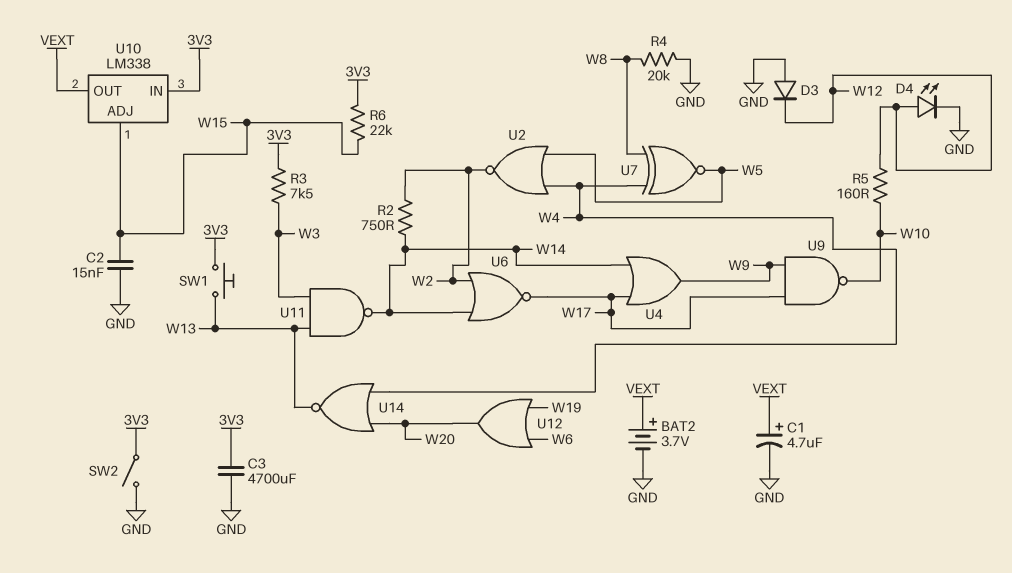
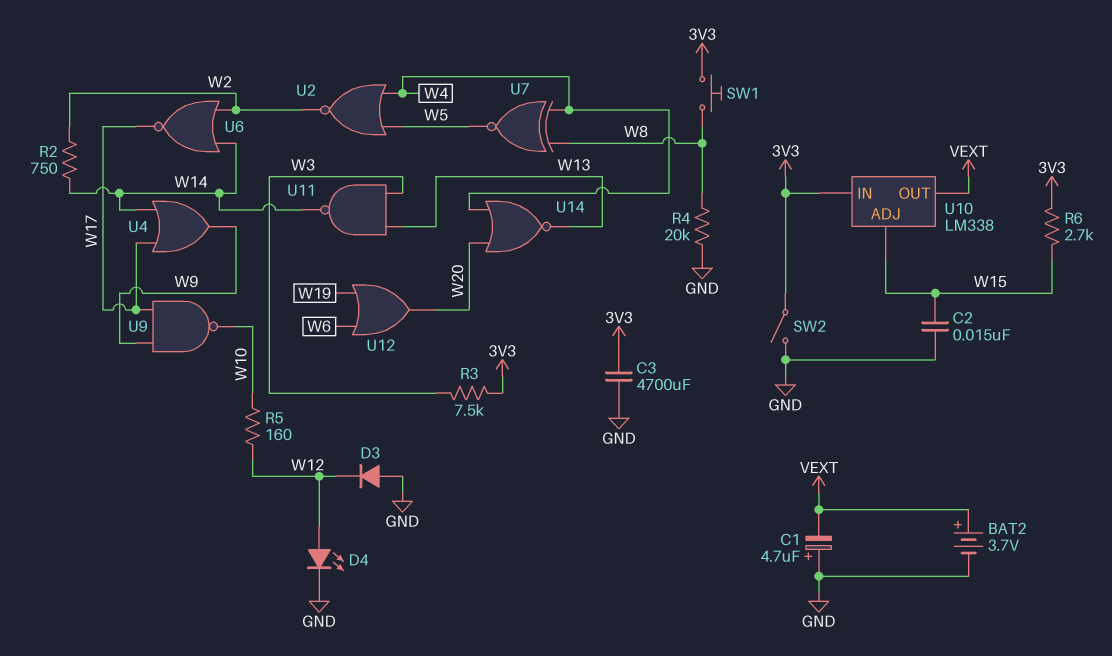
C1: 4.7uF (plus VEXT, minus GND) -> 4.7uF (plus GND, minus VEXT)
R6: 22k (3V3, W15) -> 2.7k (3V3, W15)
SW1: button (3V3, W13) -> button (3V3, W8)

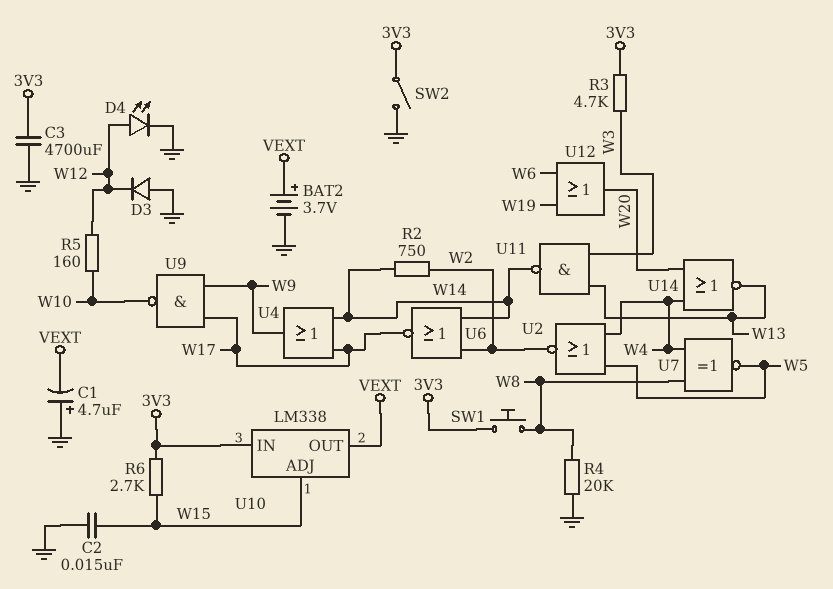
R3: 7.5k (3V3, W3) -> 4.7k (3V3, W3)

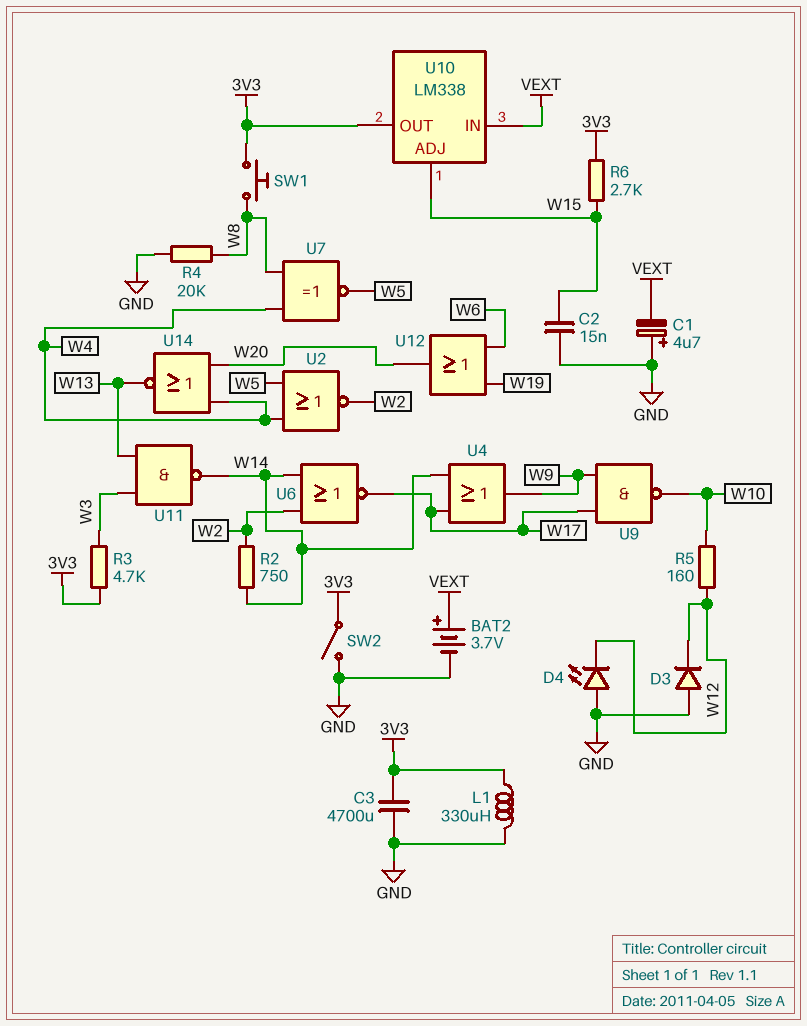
D4: LED (A W12, K GND) -> LED (A GND, K W12)
L1: none -> 330uH (3V3, GND)
U10 pin IN: 3V3 -> VEXT
U10 pin OUT: VEXT -> 3V3

